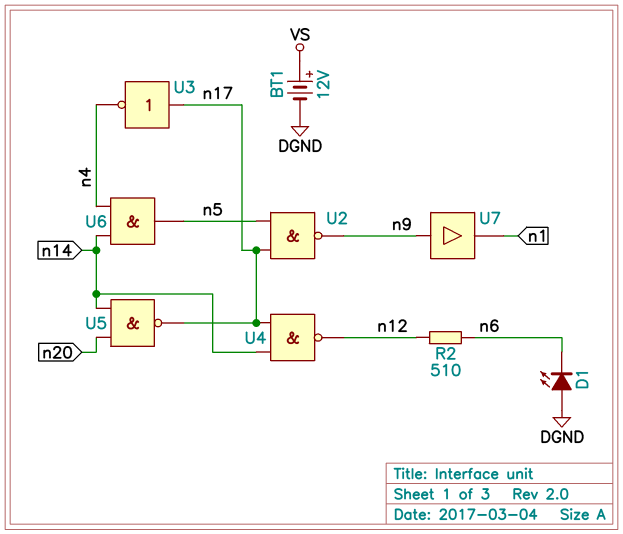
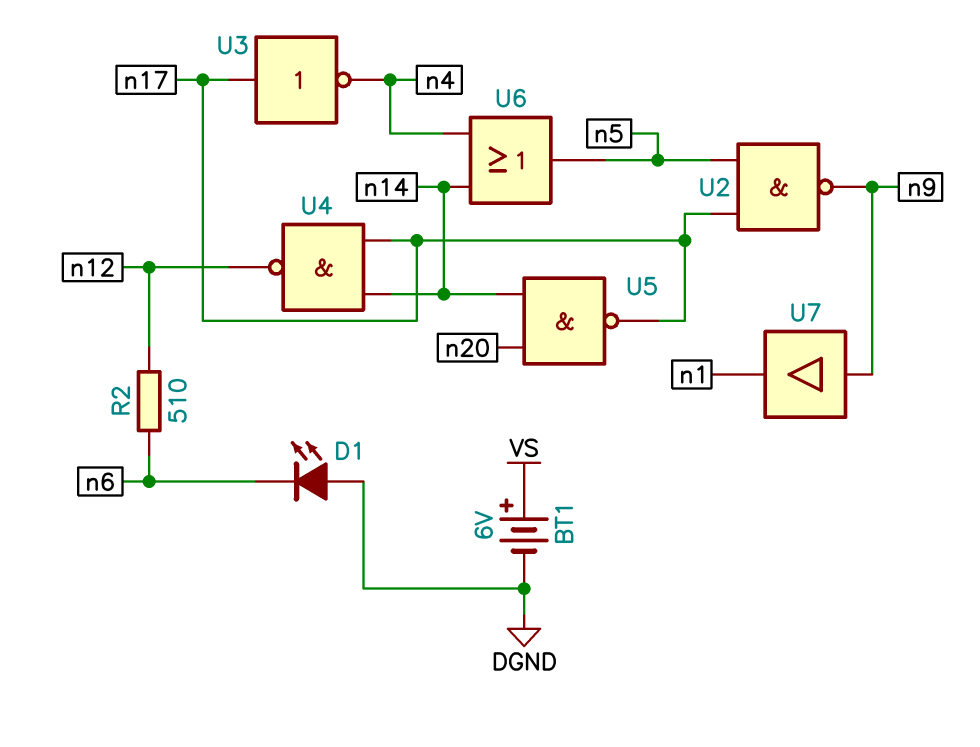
BT1: 12V (plus VS, minus DGND) -> 6V (plus VS, minus DGND)
U6: AND (in n4, in n14, out n5) -> OR (in n4, in n14, out n5)

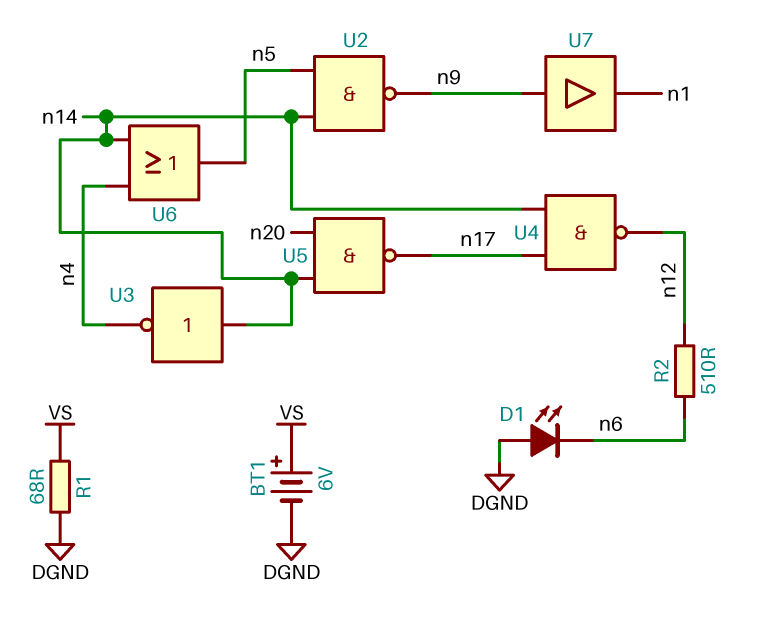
R1: none -> 68 (DGND, VS)
U2: NAND (in n5, in n17, out n9) -> NAND (in n5, in n14, out n9)
U3: NOT (in n17, out n4) -> NOT (in n14, out n4)

